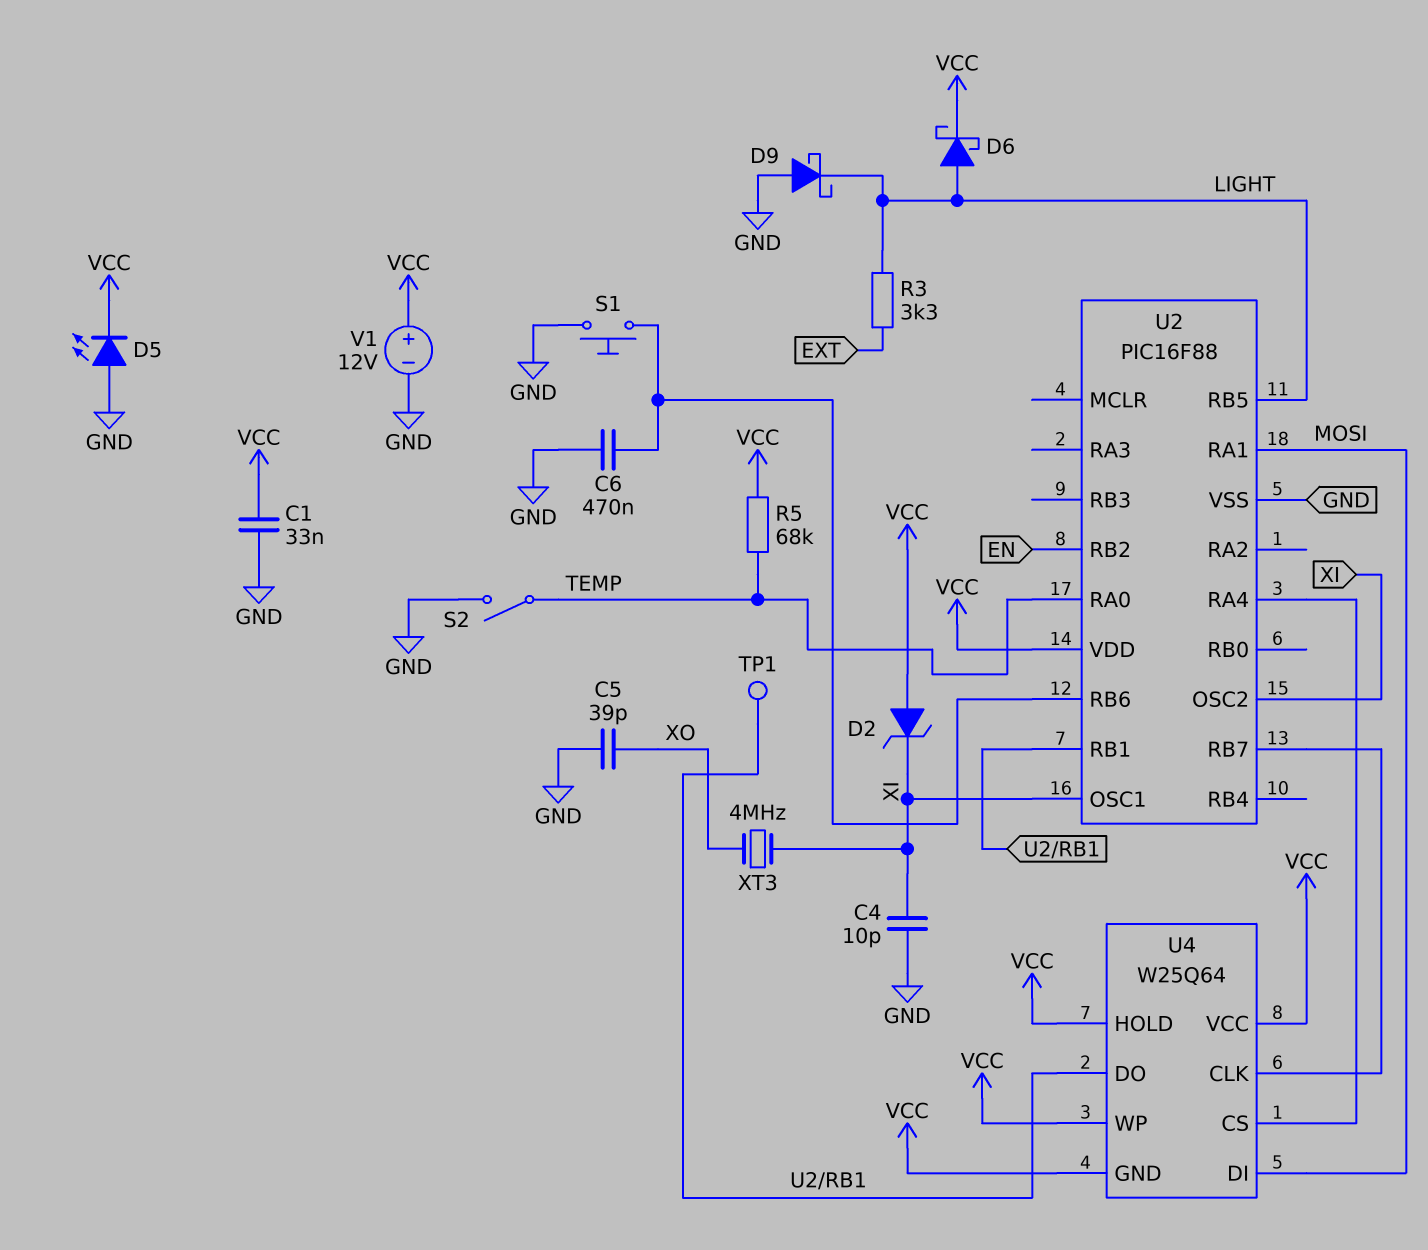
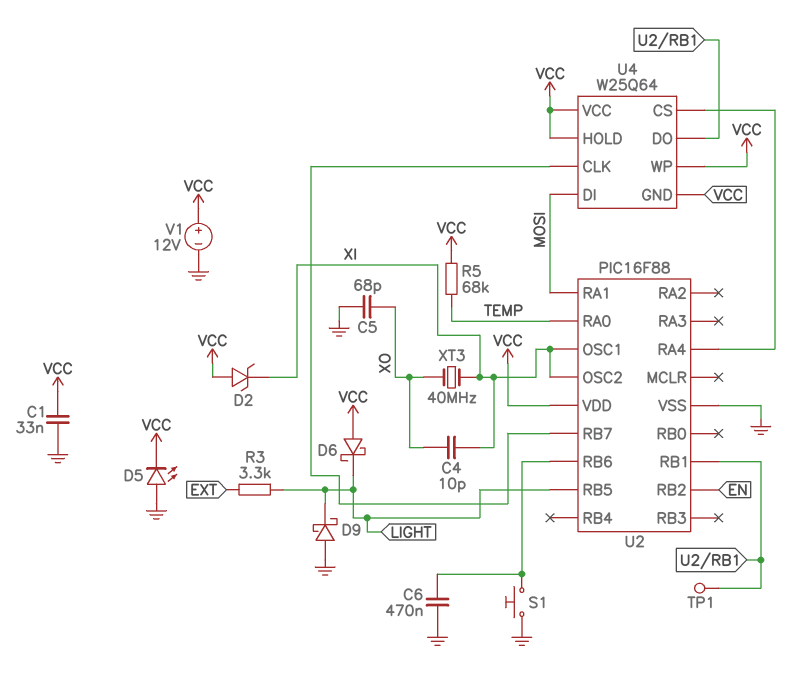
C4: 10pF (GND, XI) -> 10pF (XI, XO)
C5: 39pF (GND, XO) -> 68pF (GND, XO)
D6: schottky (A LIGHT, K VCC) -> schottky (A VCC, K LIGHT)
S2: switch (GND, TEMP) -> none
XT3: 4MHz (XI, XO) -> 40MHz (XI, XO)

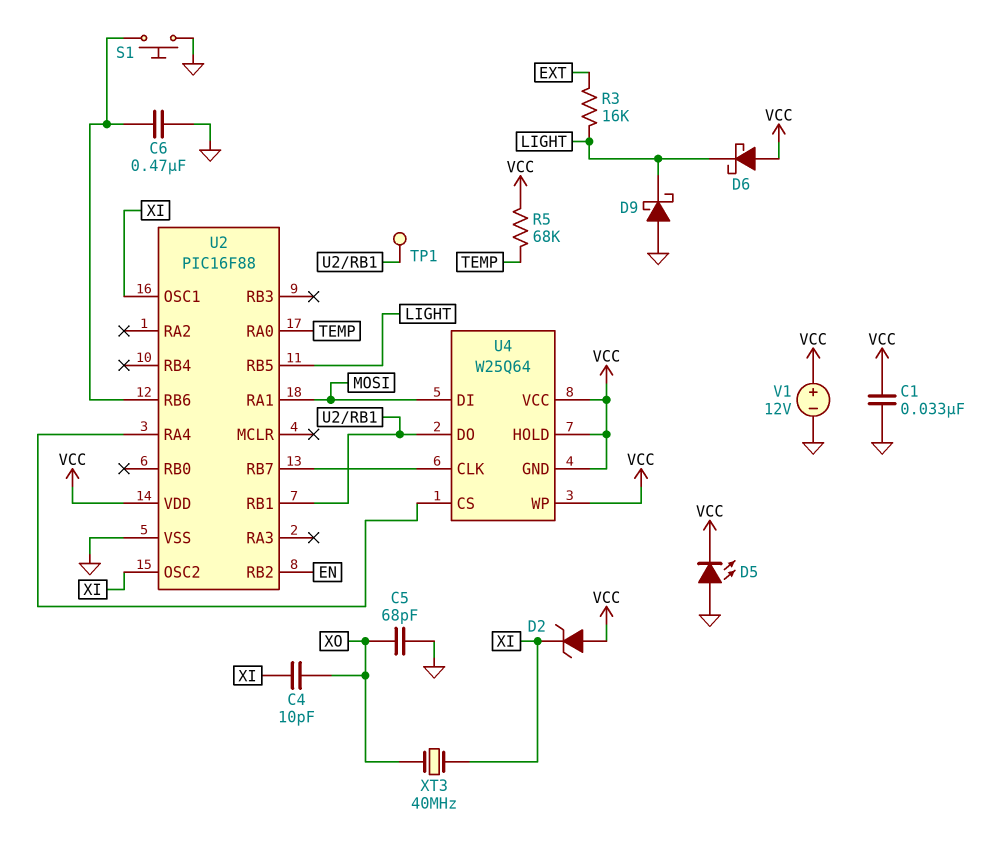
R3: 3.3k (EXT, LIGHT) -> 16k (EXT, LIGHT)

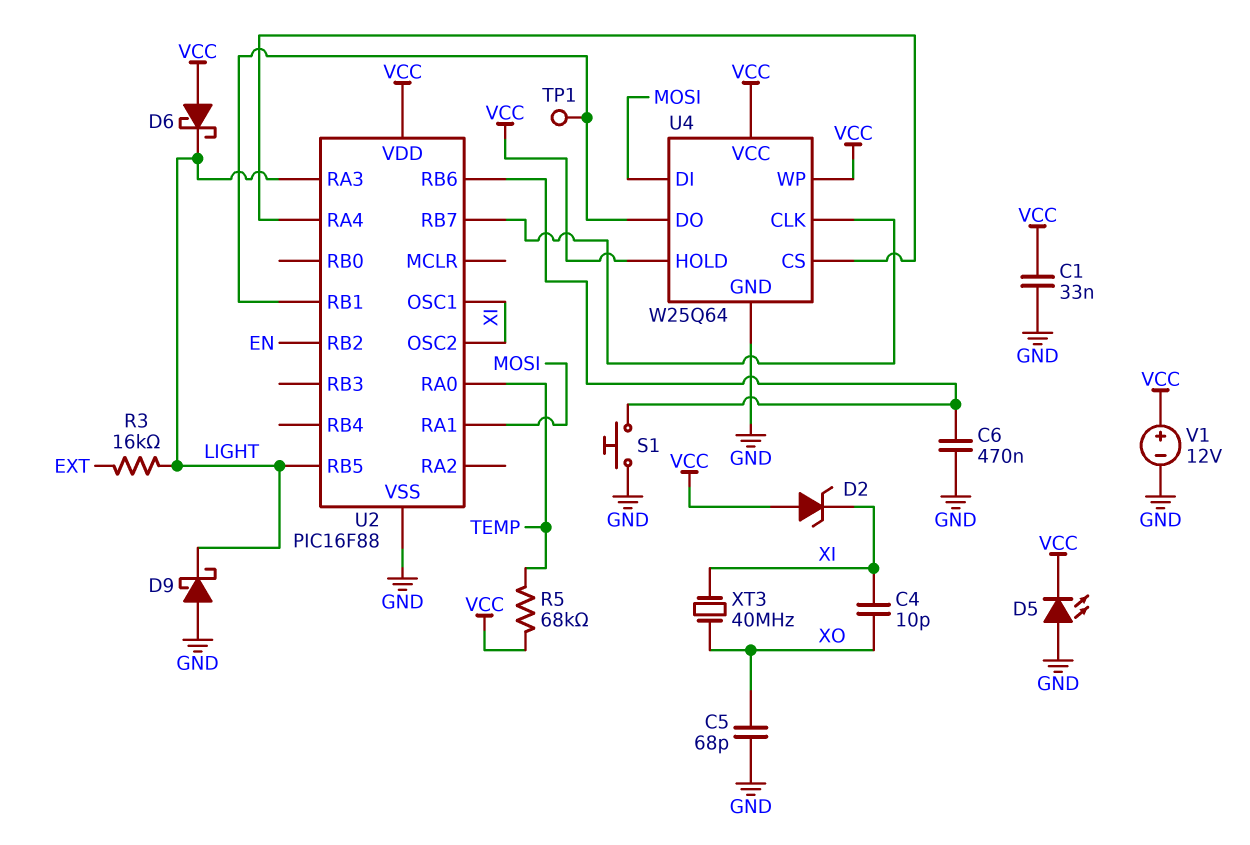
U2 pin RA3: none -> LIGHT
U4 pin GND: VCC -> GND

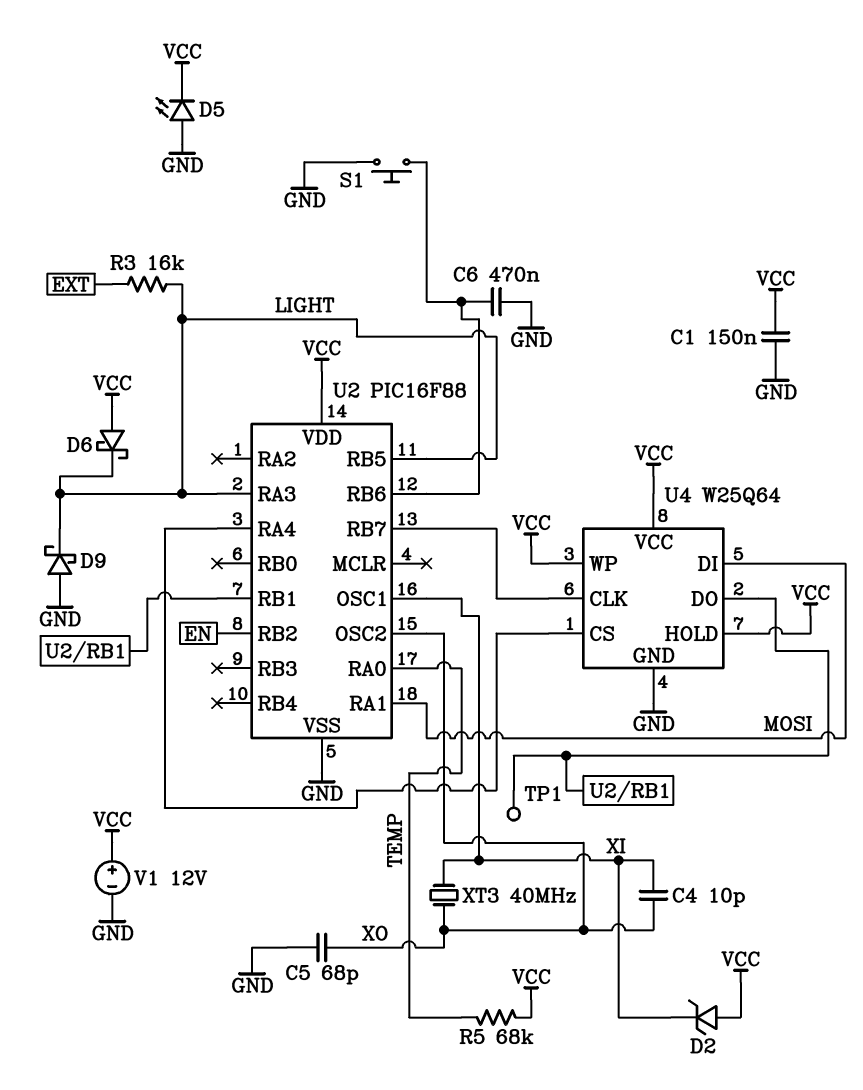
C1: 33nF (GND, VCC) -> 150nF (GND, VCC)
U2 pin OSC2: XI -> XO

